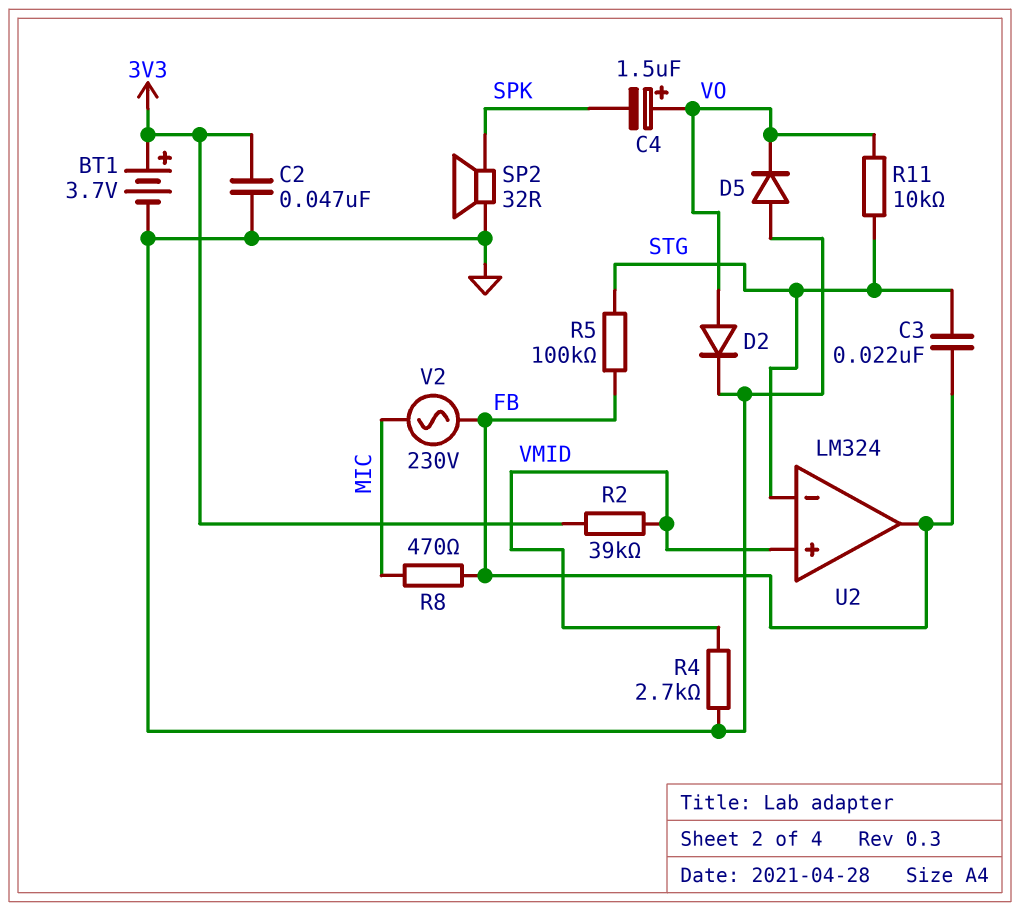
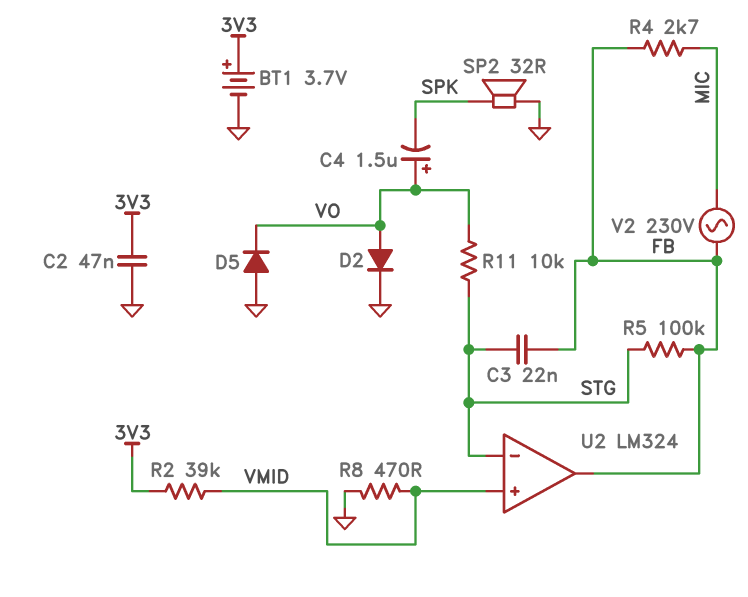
R4: 2.7k (GND, VMID) -> 2.7k (FB, MIC)
R8: 470 (FB, MIC) -> 470 (GND, VMID)

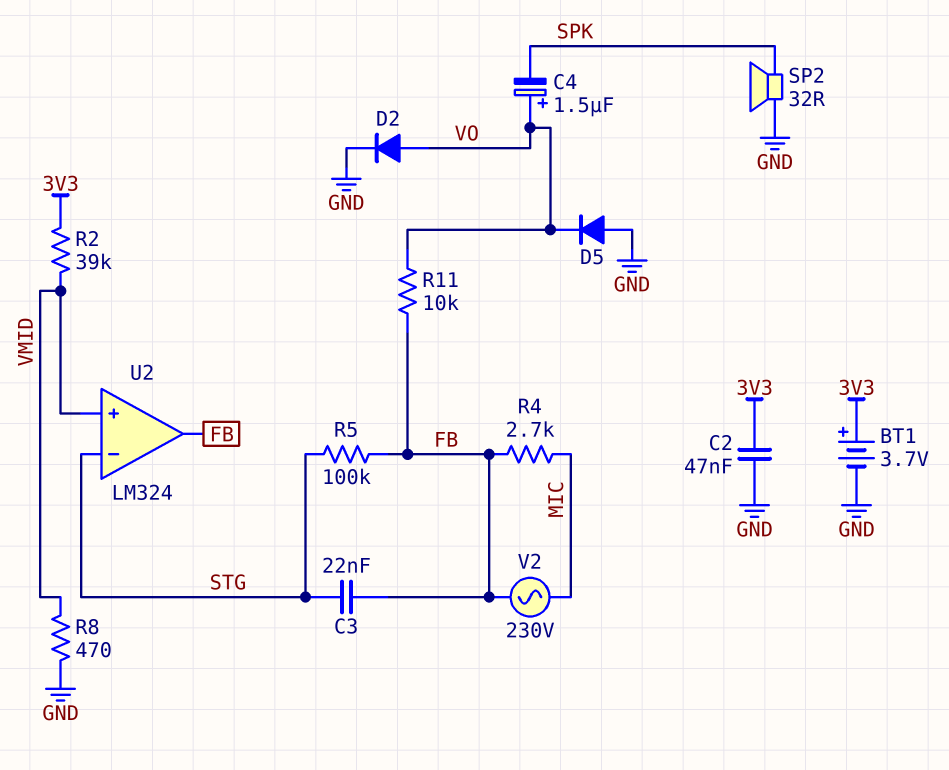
R11: 10k (STG, VO) -> 10k (FB, VO)

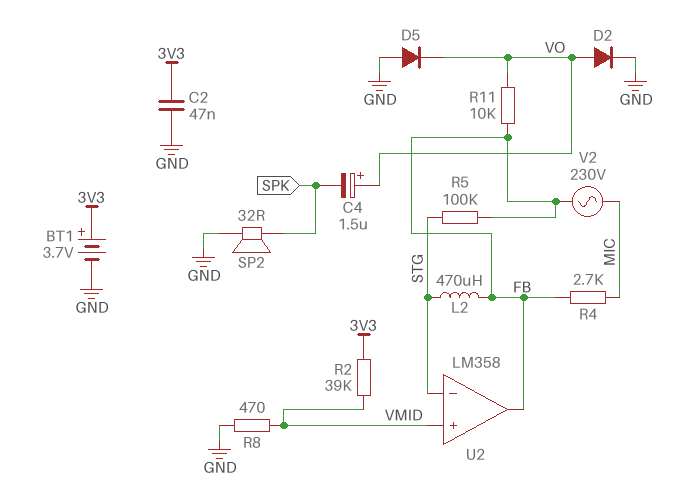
C3: 22nF (FB, STG) -> none
L2: none -> 470uH (FB, STG)
U2: LM324 -> LM358

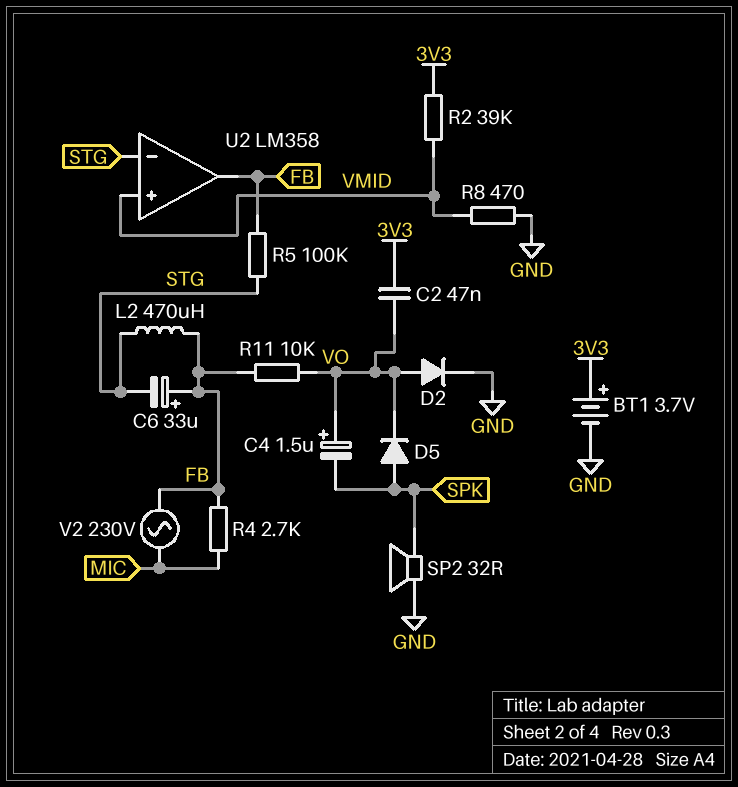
C2: 47nF (3V3, GND) -> 47nF (3V3, VO)
C6: none -> 33uF (plus FB, minus STG)
D5: diode (A GND, K VO) -> diode (A SPK, K VO)

